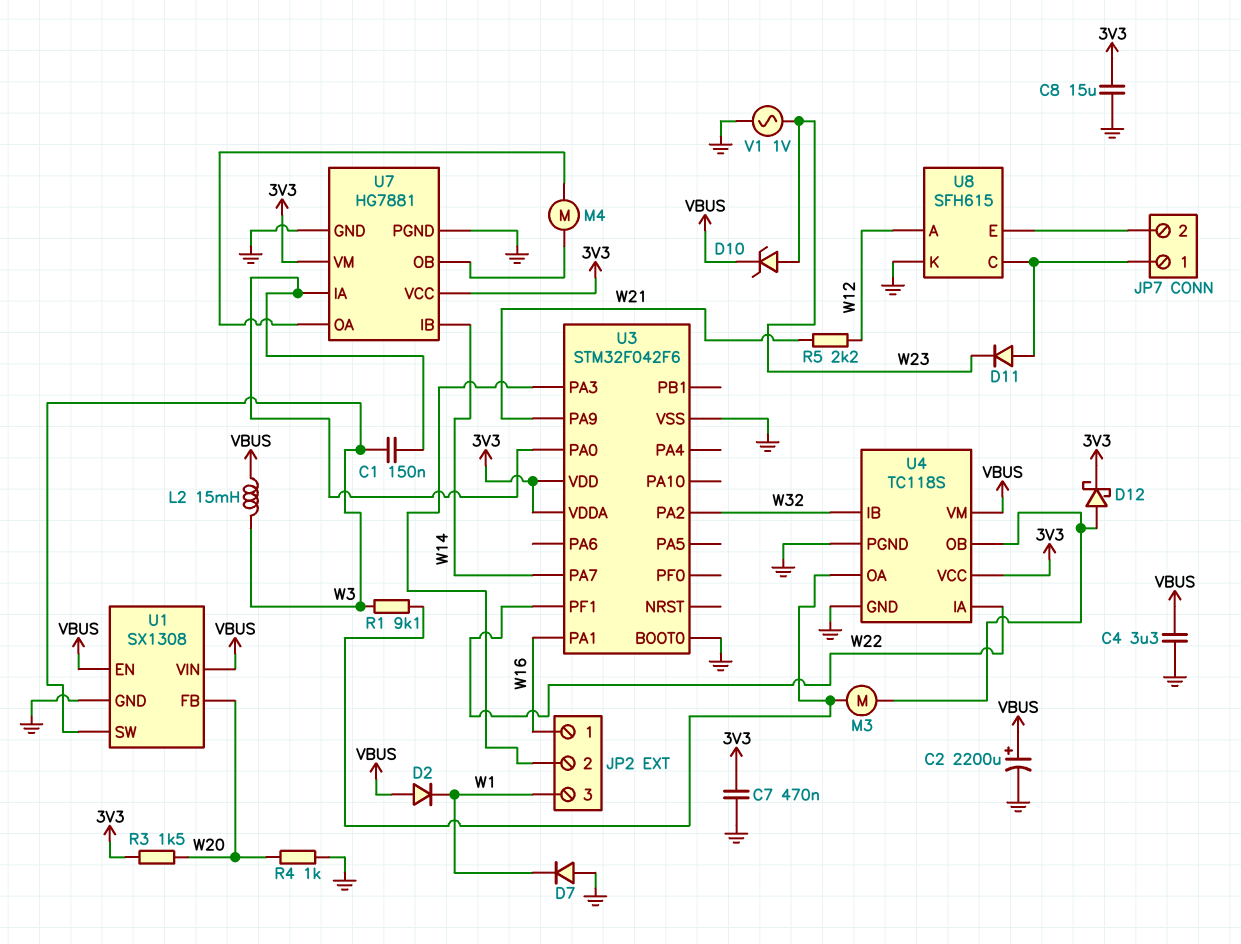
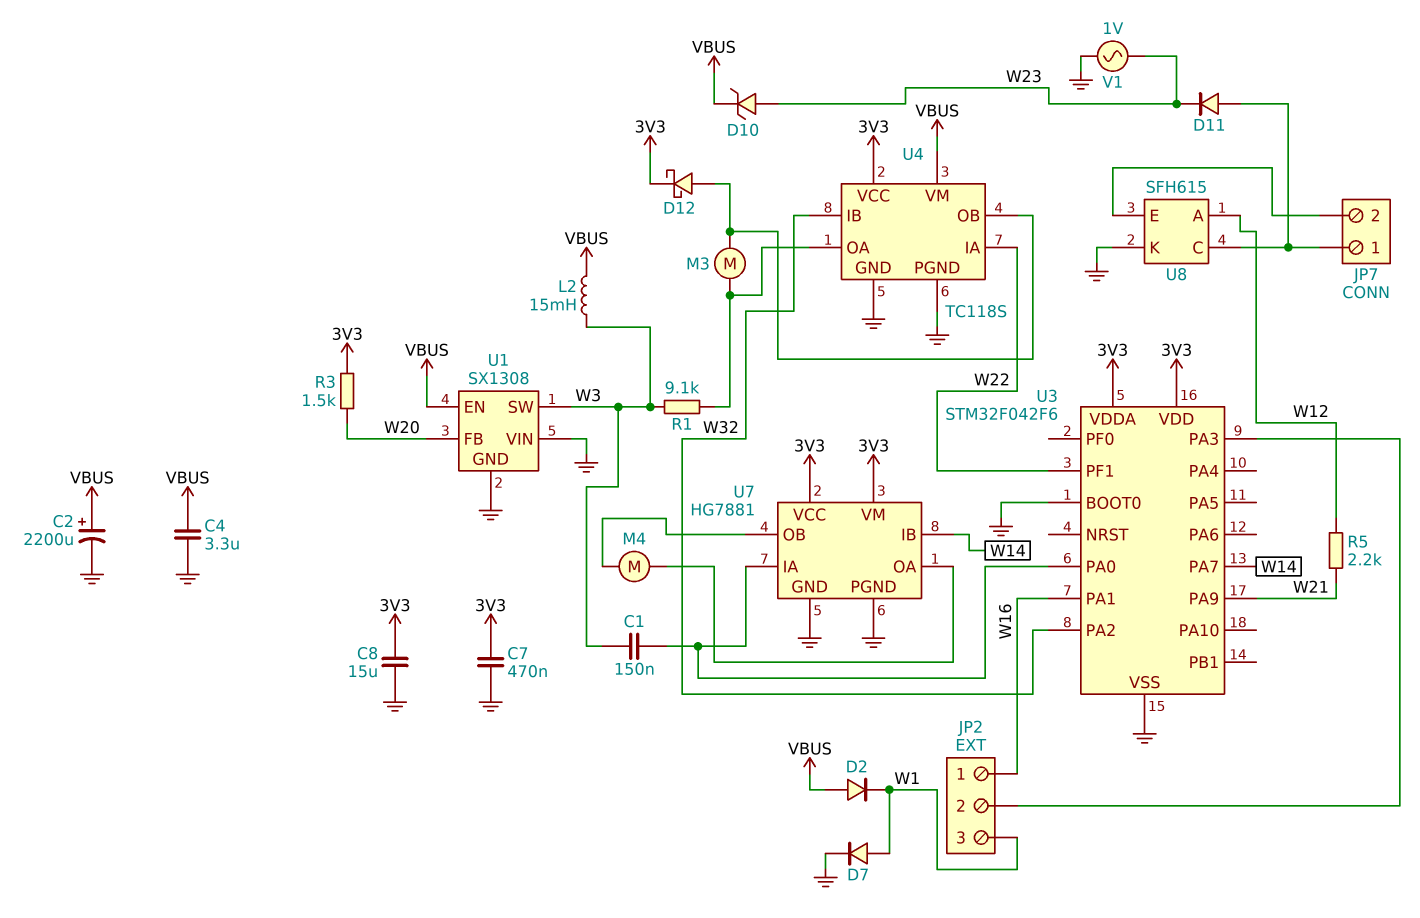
D7: diode (A GND, K W1) -> diode (A W1, K GND)
R4: 1k (GND, W20) -> none
U1 pin VIN: VBUS -> GND

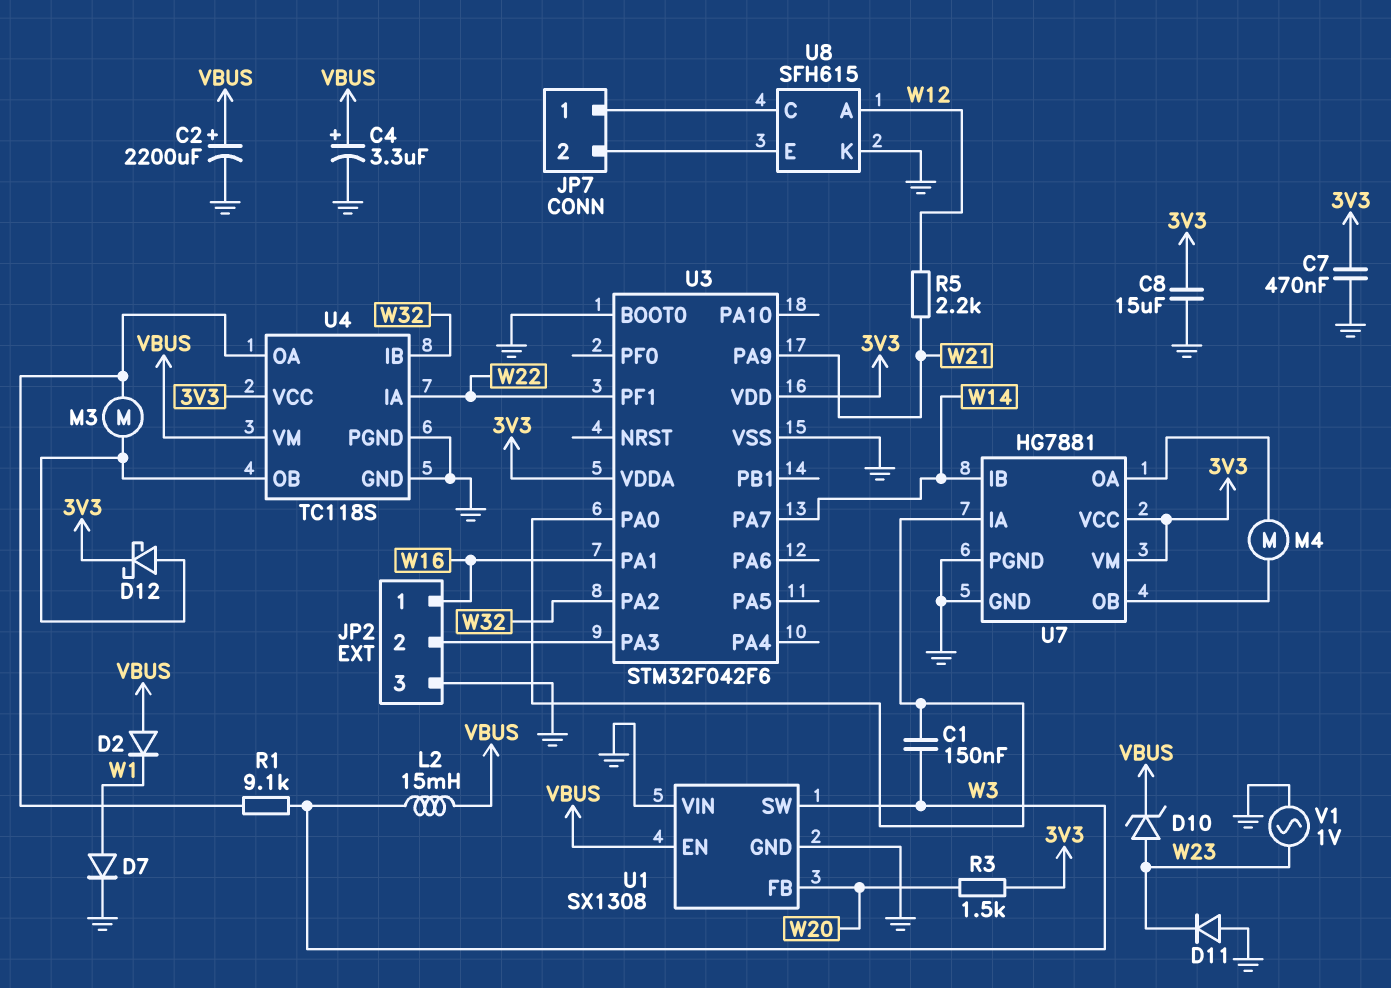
C4: 3.3uF (GND, VBUS) -> 3.3uF (plus VBUS, minus GND)
D11: diode (A JP7/1, K W23) -> diode (A GND, K W23)
JP2 pin 3: W1 -> GND

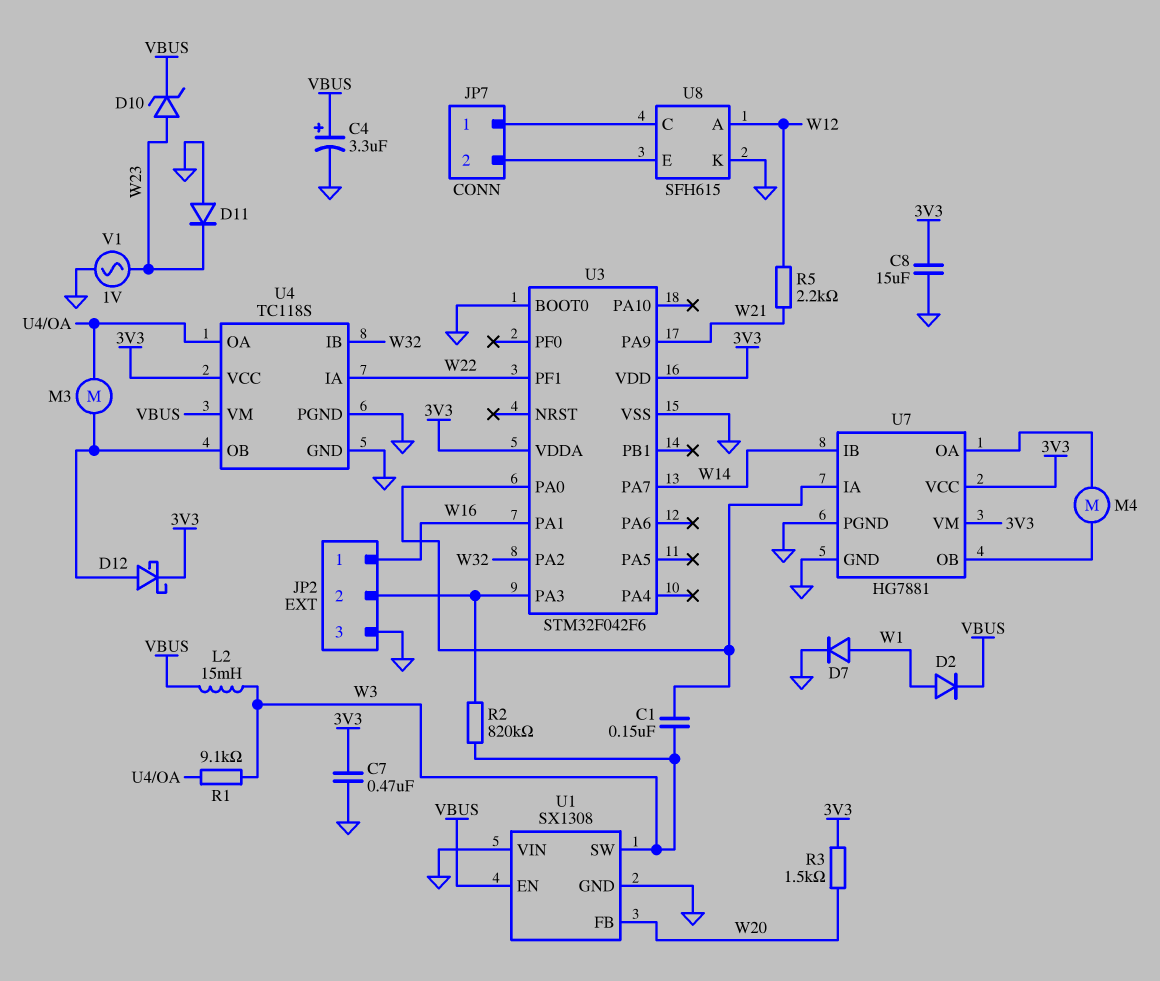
C2: 2200uF (plus VBUS, minus GND) -> none
D2: diode (A VBUS, K W1) -> diode (A W1, K VBUS)
R2: none -> 820k (JP2/2, W3)

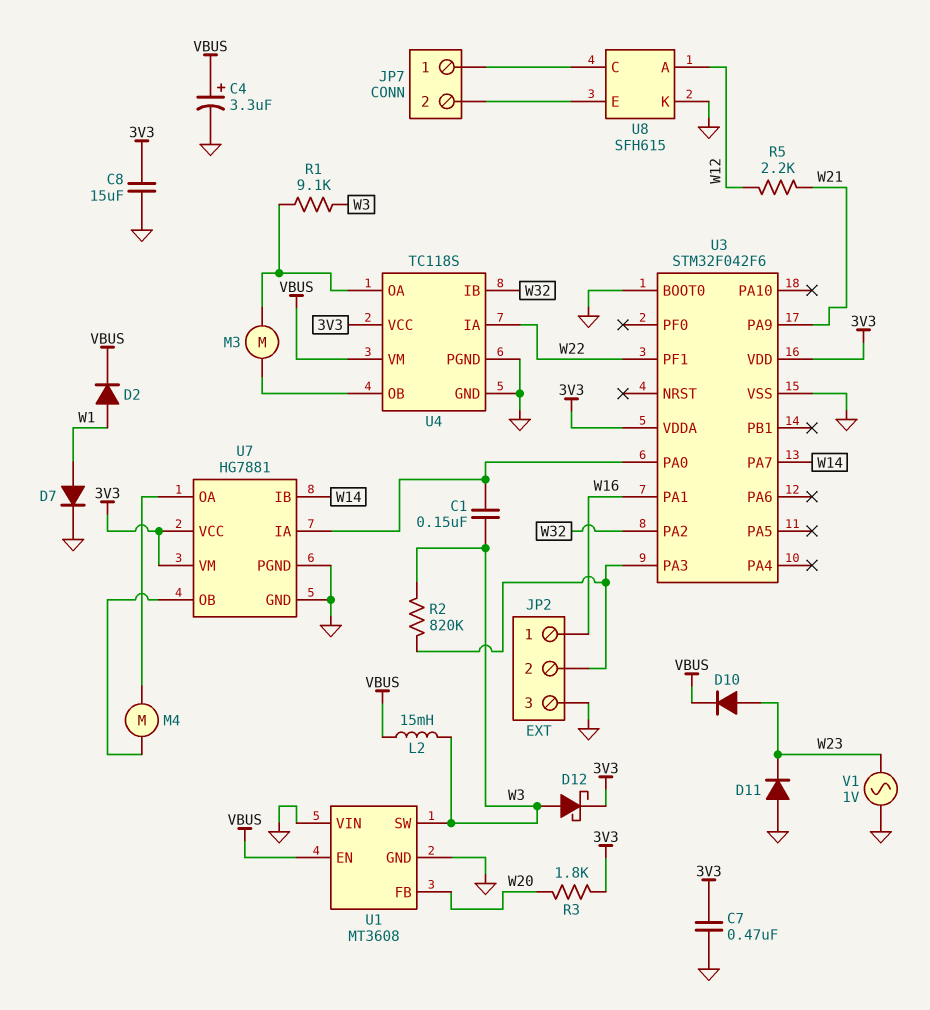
D10: zener (A W23, K VBUS) -> diode (A W23, K VBUS)
D12: schottky (A U4/OB, K 3V3) -> schottky (A W3, K 3V3)
R3: 1.5k (3V3, W20) -> 1.8k (3V3, W20)
U1: SX1308 -> MT3608

